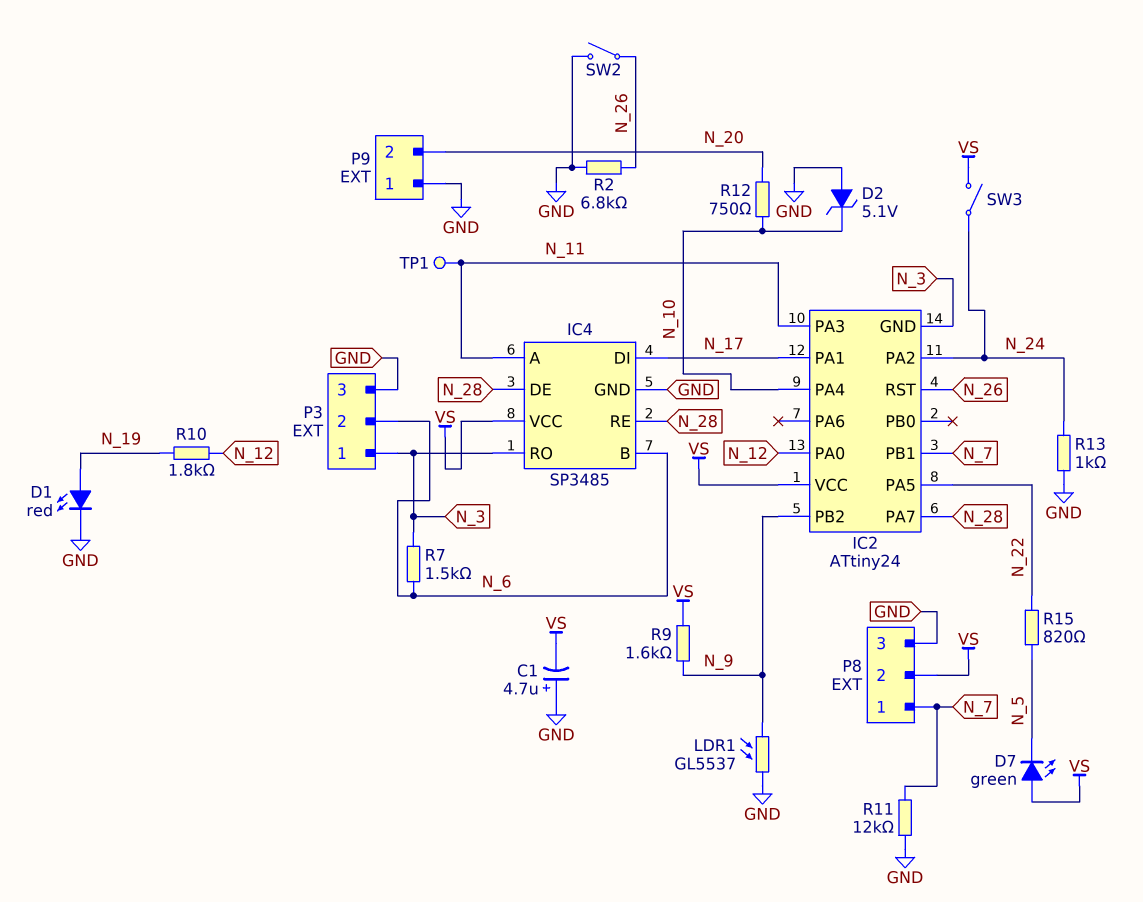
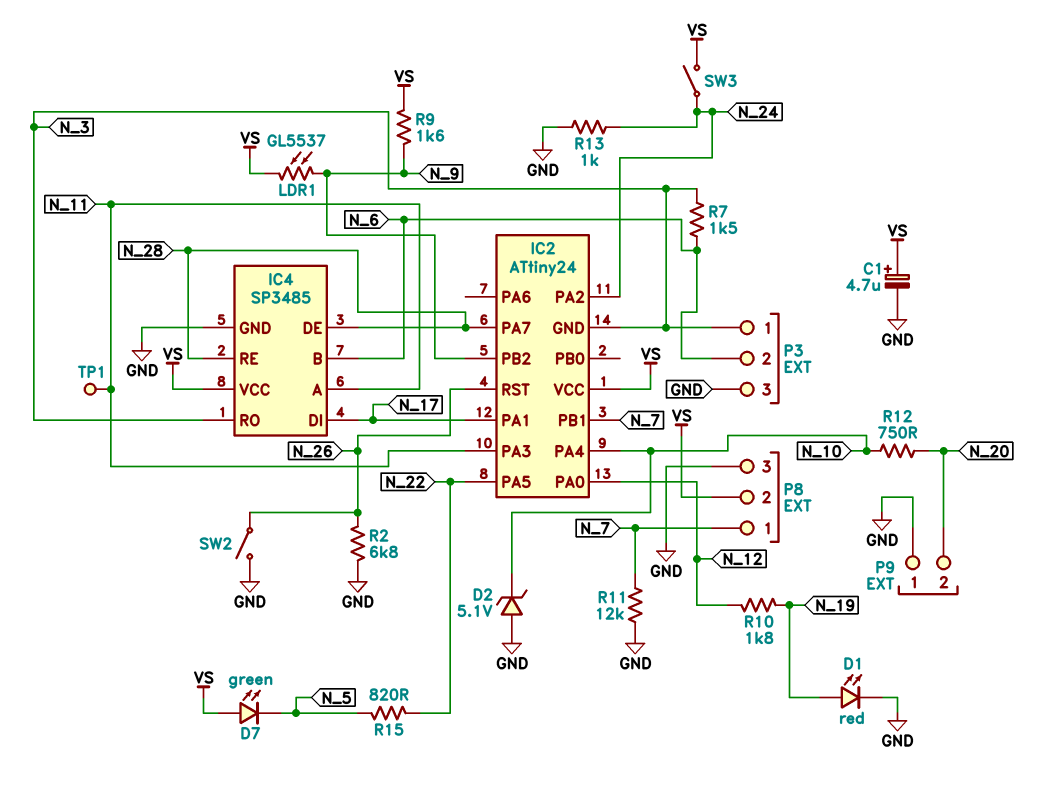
C1: 4.7uF (plus GND, minus VS) -> 4.7uF (plus VS, minus GND)
LDR1: GL5537 (GND, N_9) -> GL5537 (N_9, VS)

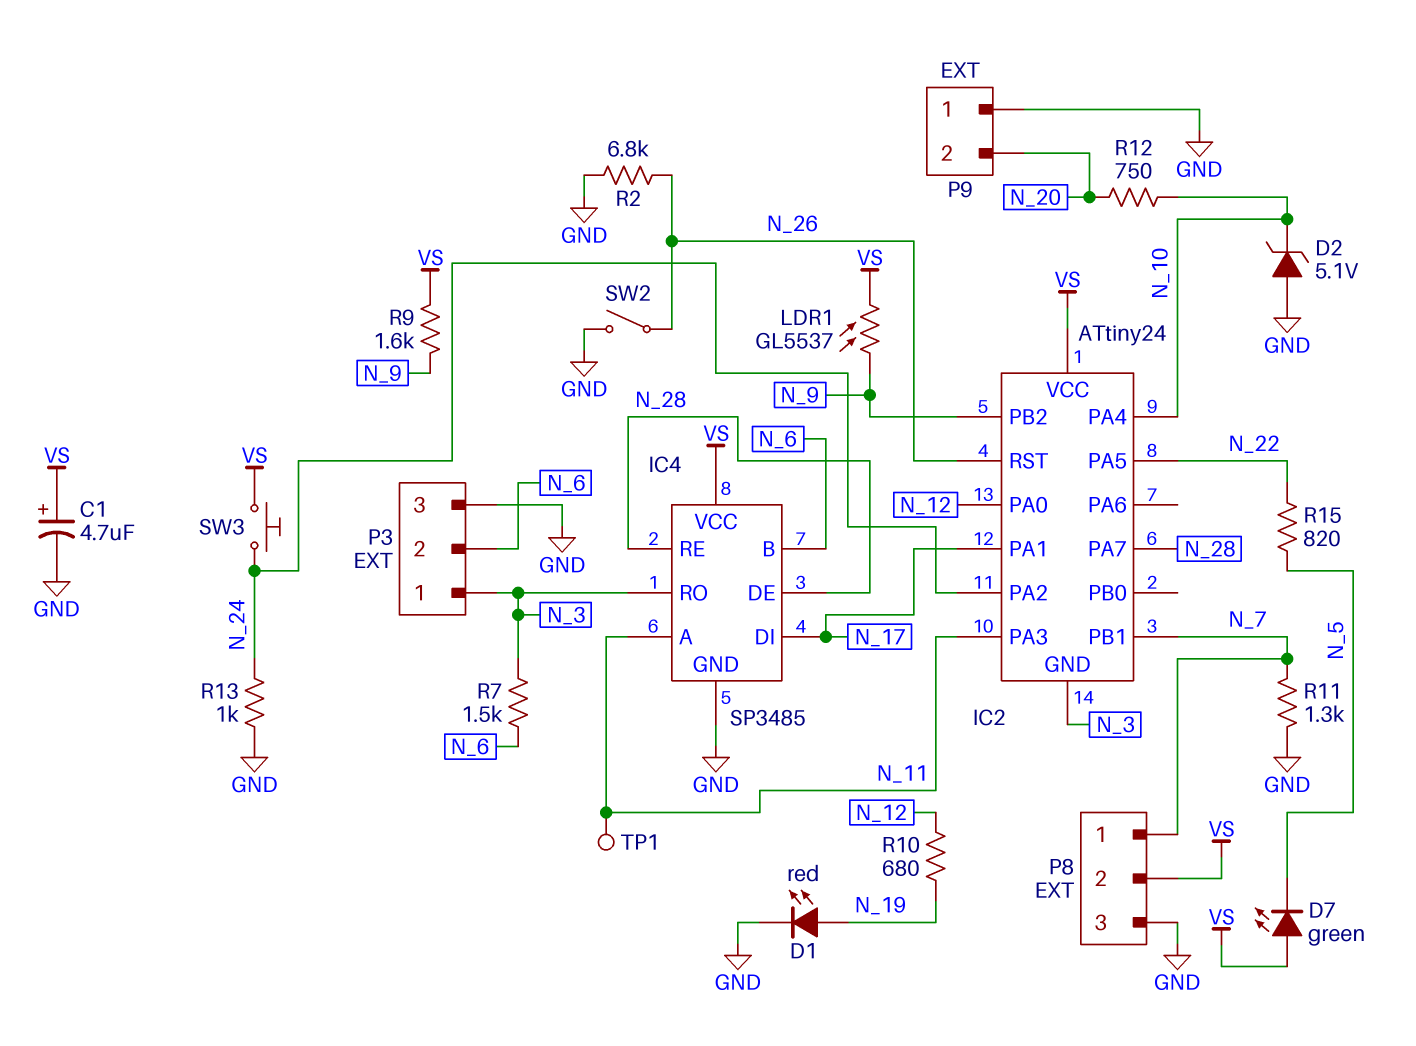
R10: 1.8k (N_12, N_19) -> 680 (N_12, N_19)
R11: 12k (GND, N_7) -> 1.3k (GND, N_7)
SW3: switch (N_24, VS) -> button (N_24, VS)

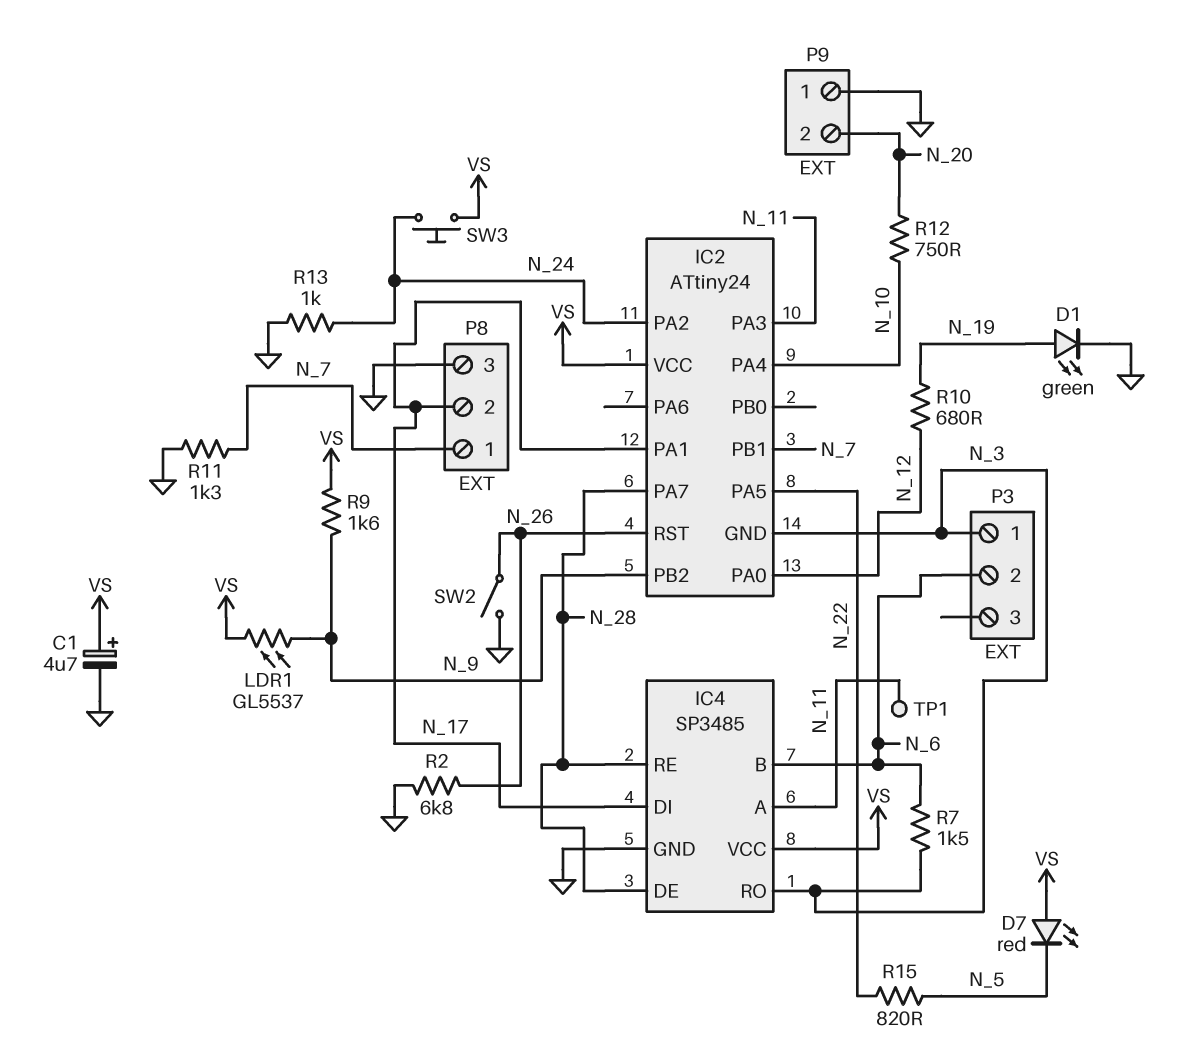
D1: LED red (A N_19, K GND) -> LED green (A N_19, K GND)
D2: zener 5.1V (A GND, K N_10) -> none
D7: LED green (A VS, K N_5) -> LED red (A VS, K N_5)
P3 pin 3: GND -> none
P8 pin 2: VS -> N_17

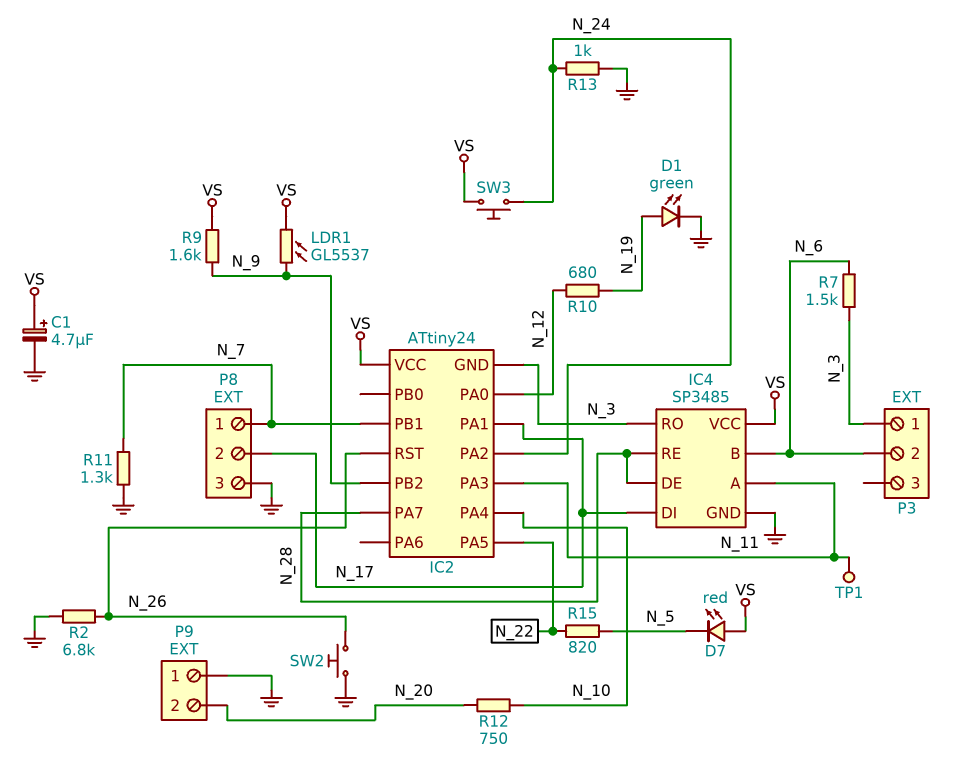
SW2: switch (GND, N_26) -> button (GND, N_26)

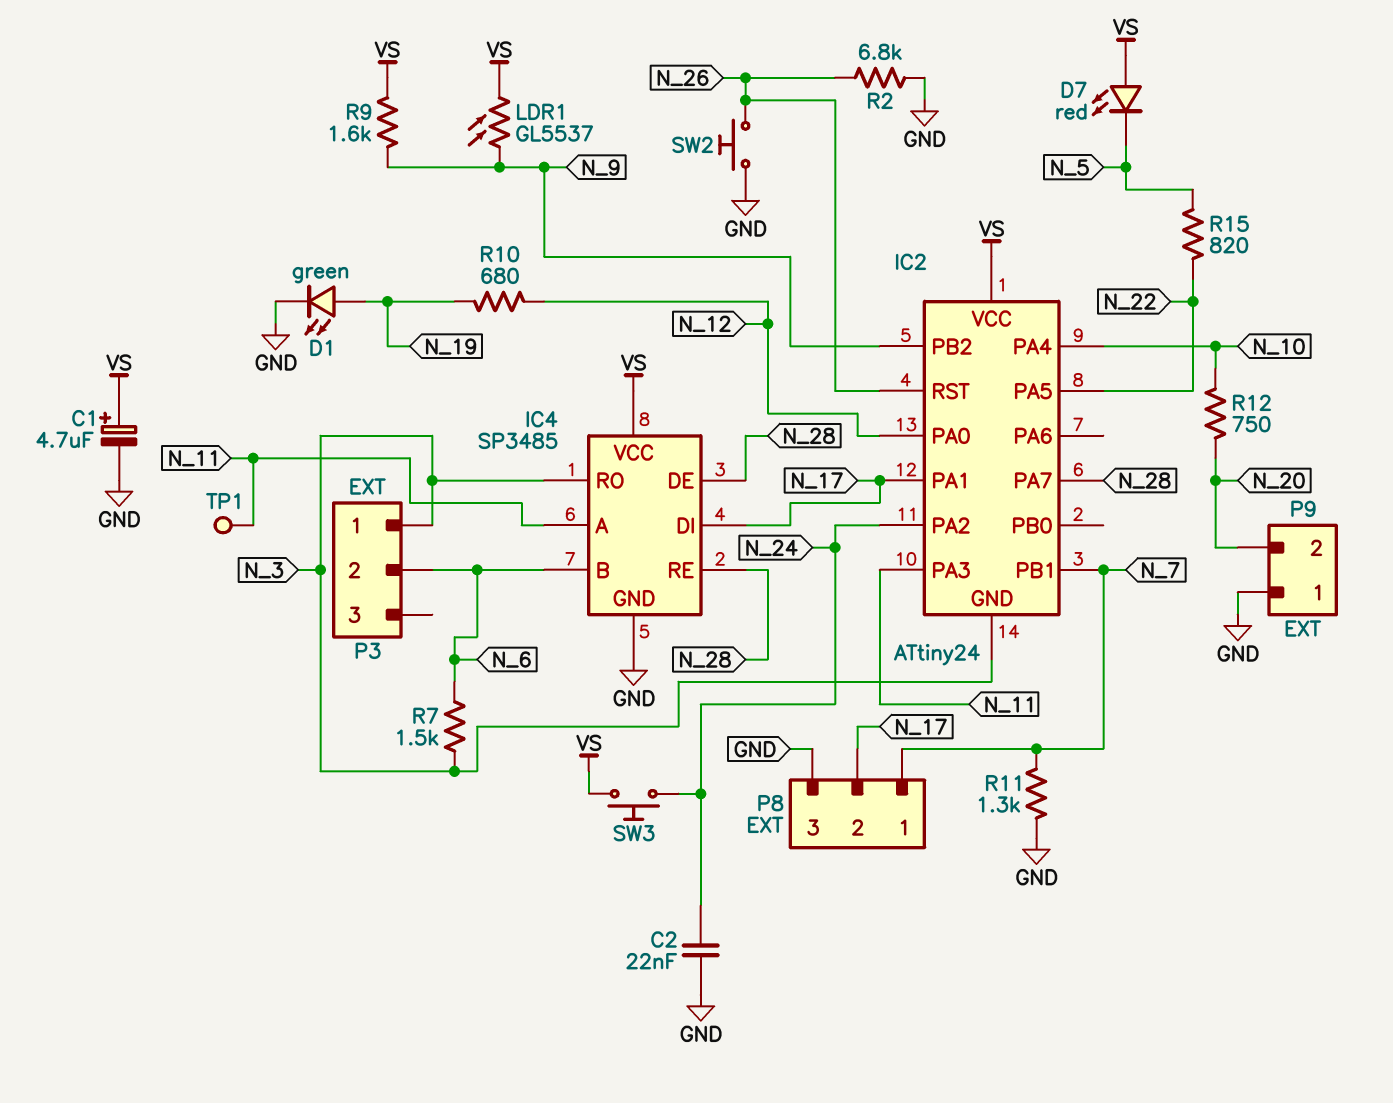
C2: none -> 22nF (GND, N_24)
R13: 1k (GND, N_24) -> none

